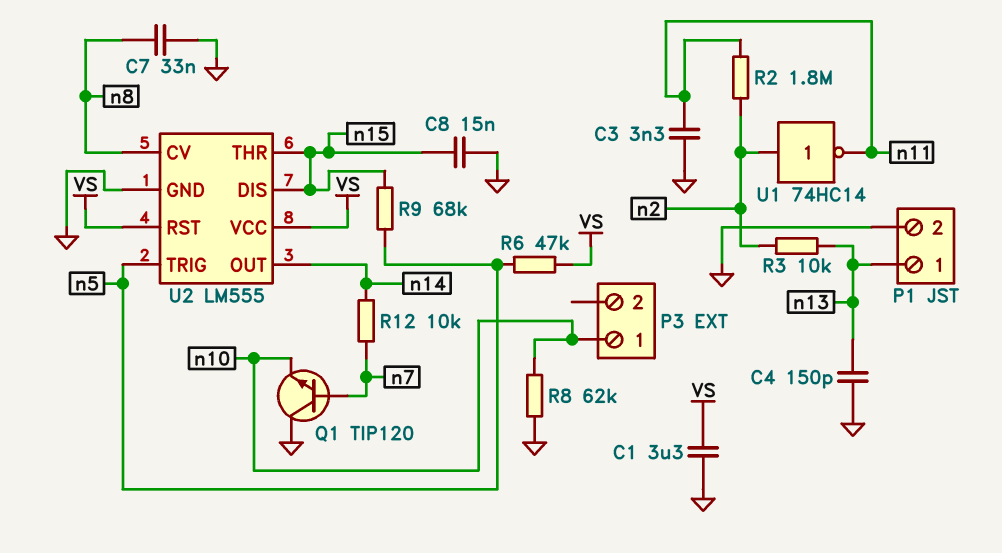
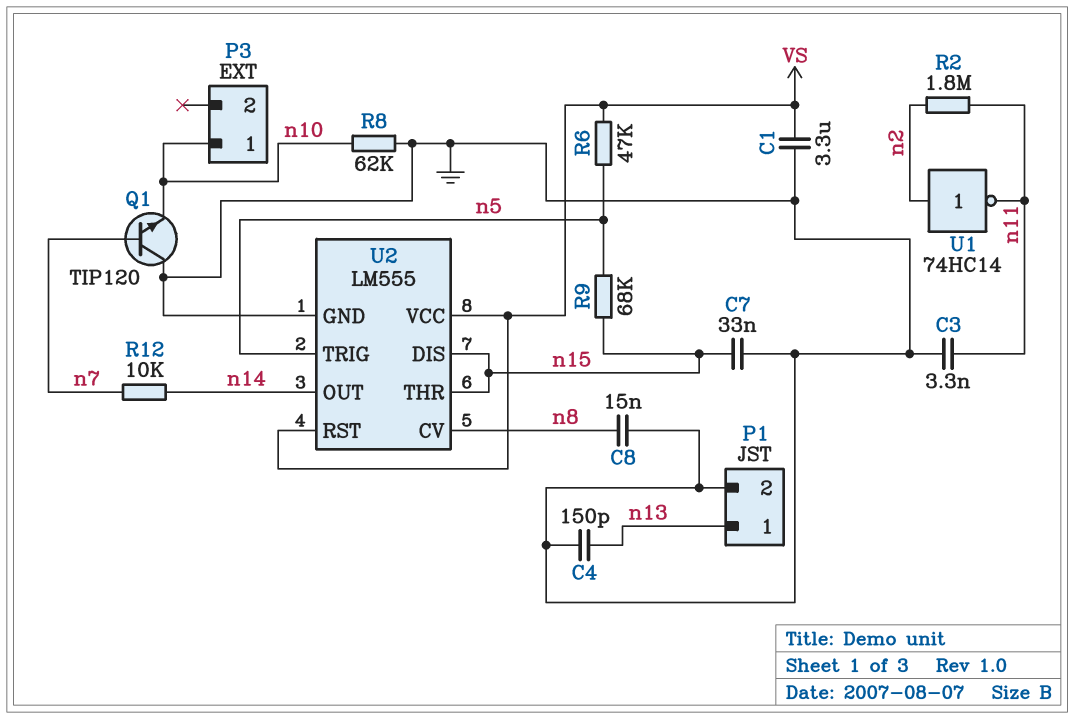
C7: 33nF (GND, n8) -> 33nF (GND, n15)
C8: 15nF (GND, n15) -> 15nF (GND, n8)
R3: 10k (n2, n13) -> none

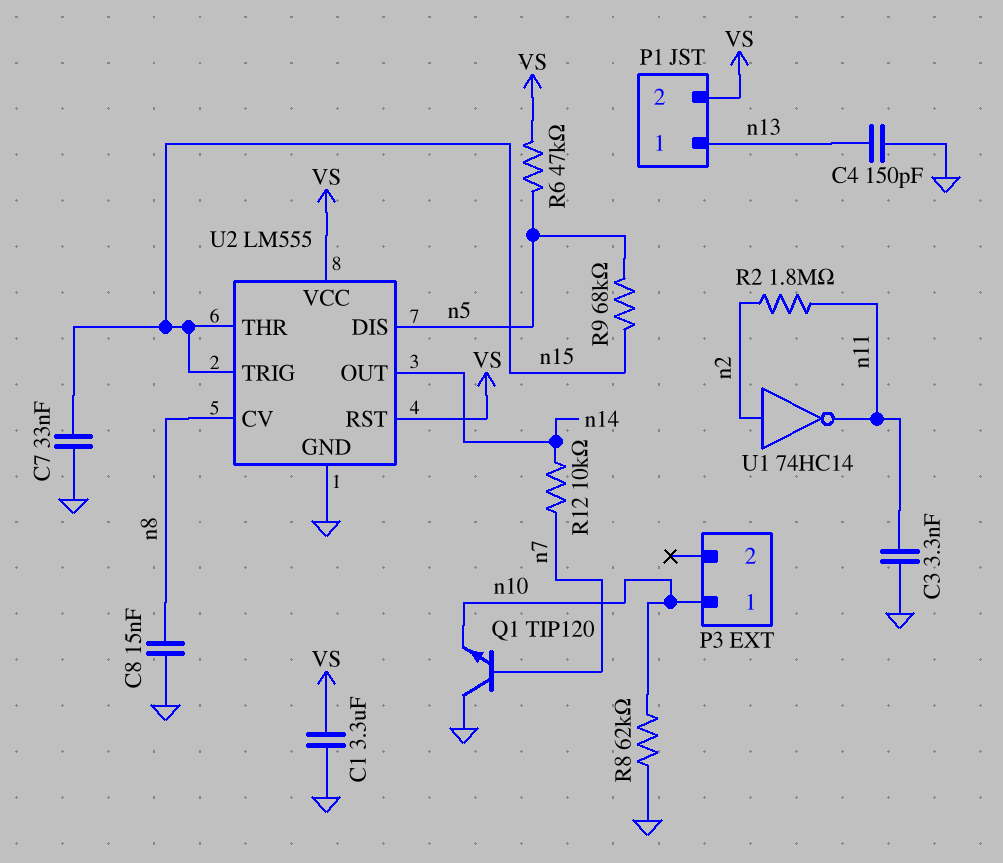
P1 pin 2: GND -> VS
U2 pin DIS: n15 -> n5
U2 pin TRIG: n5 -> n15

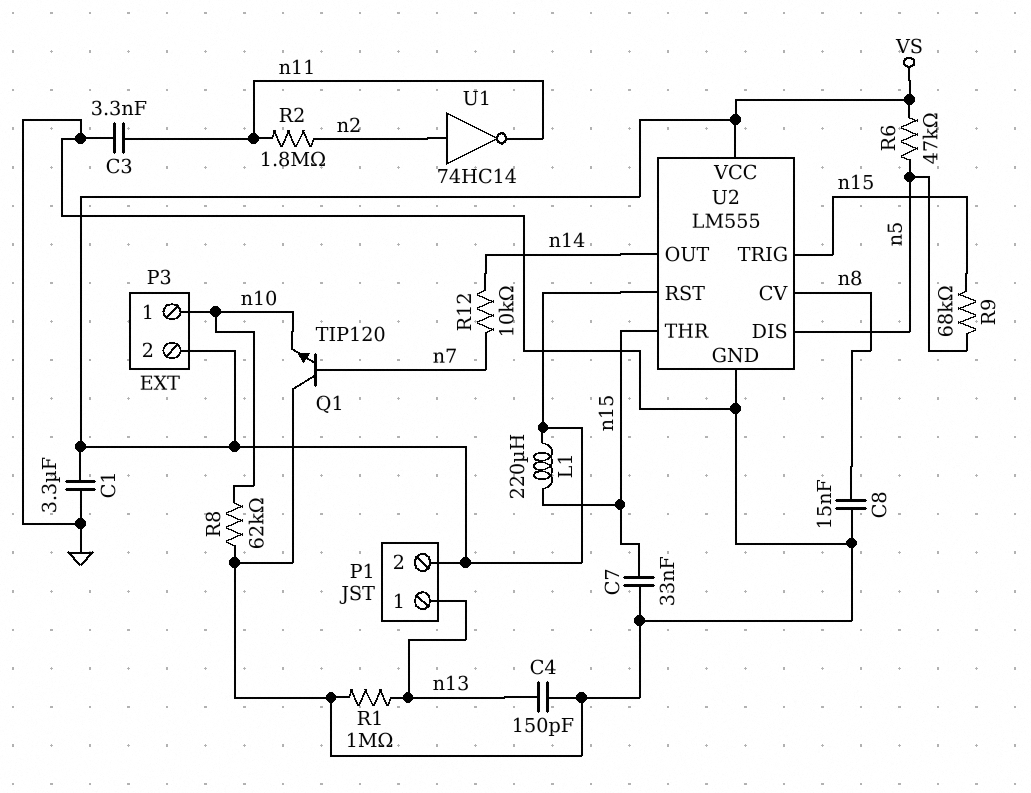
L1: none -> 220uH (VS, n15)
P3 pin 2: none -> VS
R1: none -> 1M (GND, n13)

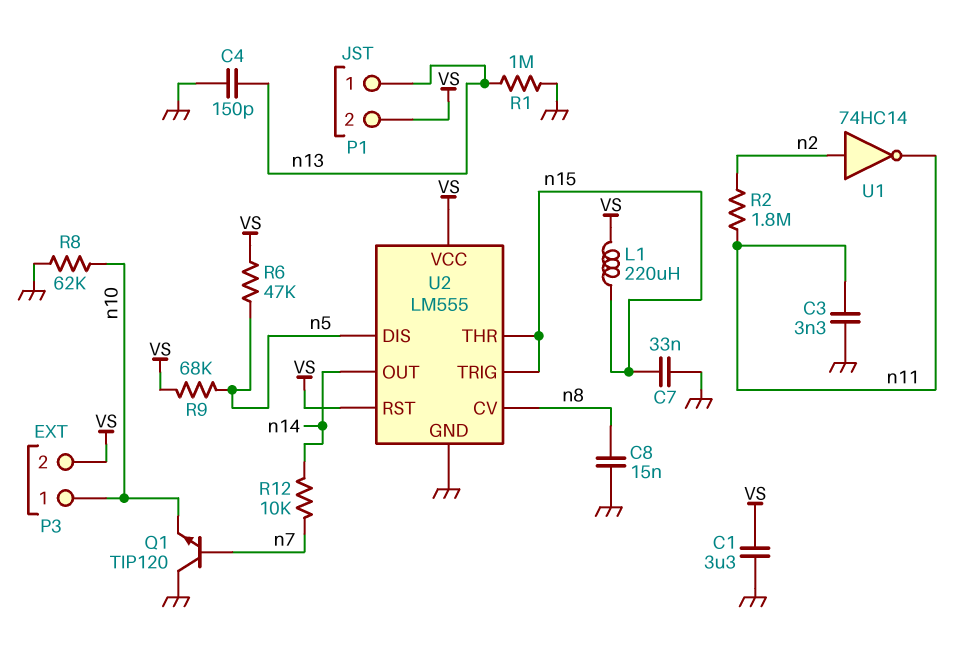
R9: 68k (n5, n15) -> 68k (VS, n5)

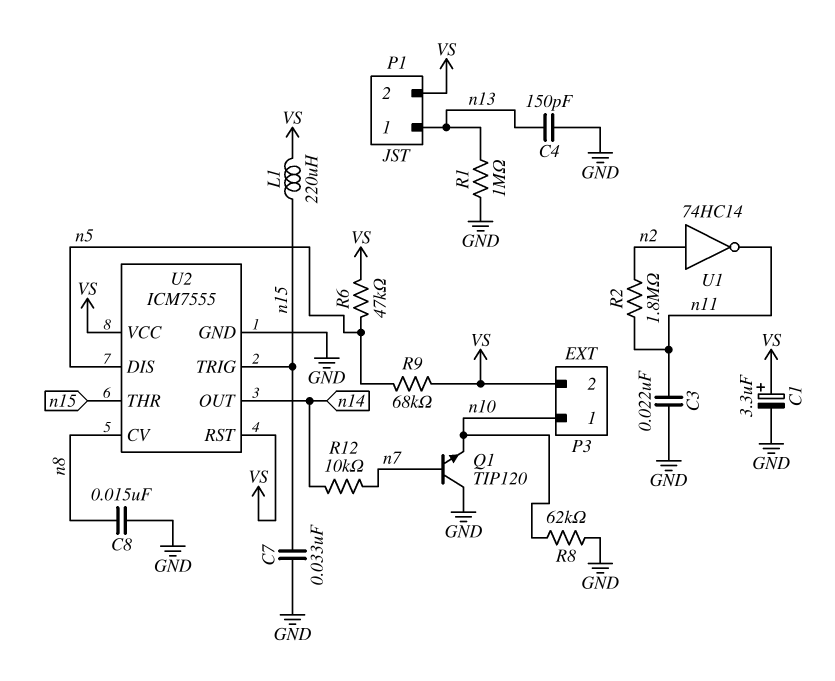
C1: 3.3uF (GND, VS) -> 3.3uF (plus VS, minus GND)
C3: 3.3nF (GND, n11) -> 22nF (GND, n11)
U2: LM555 -> ICM7555

